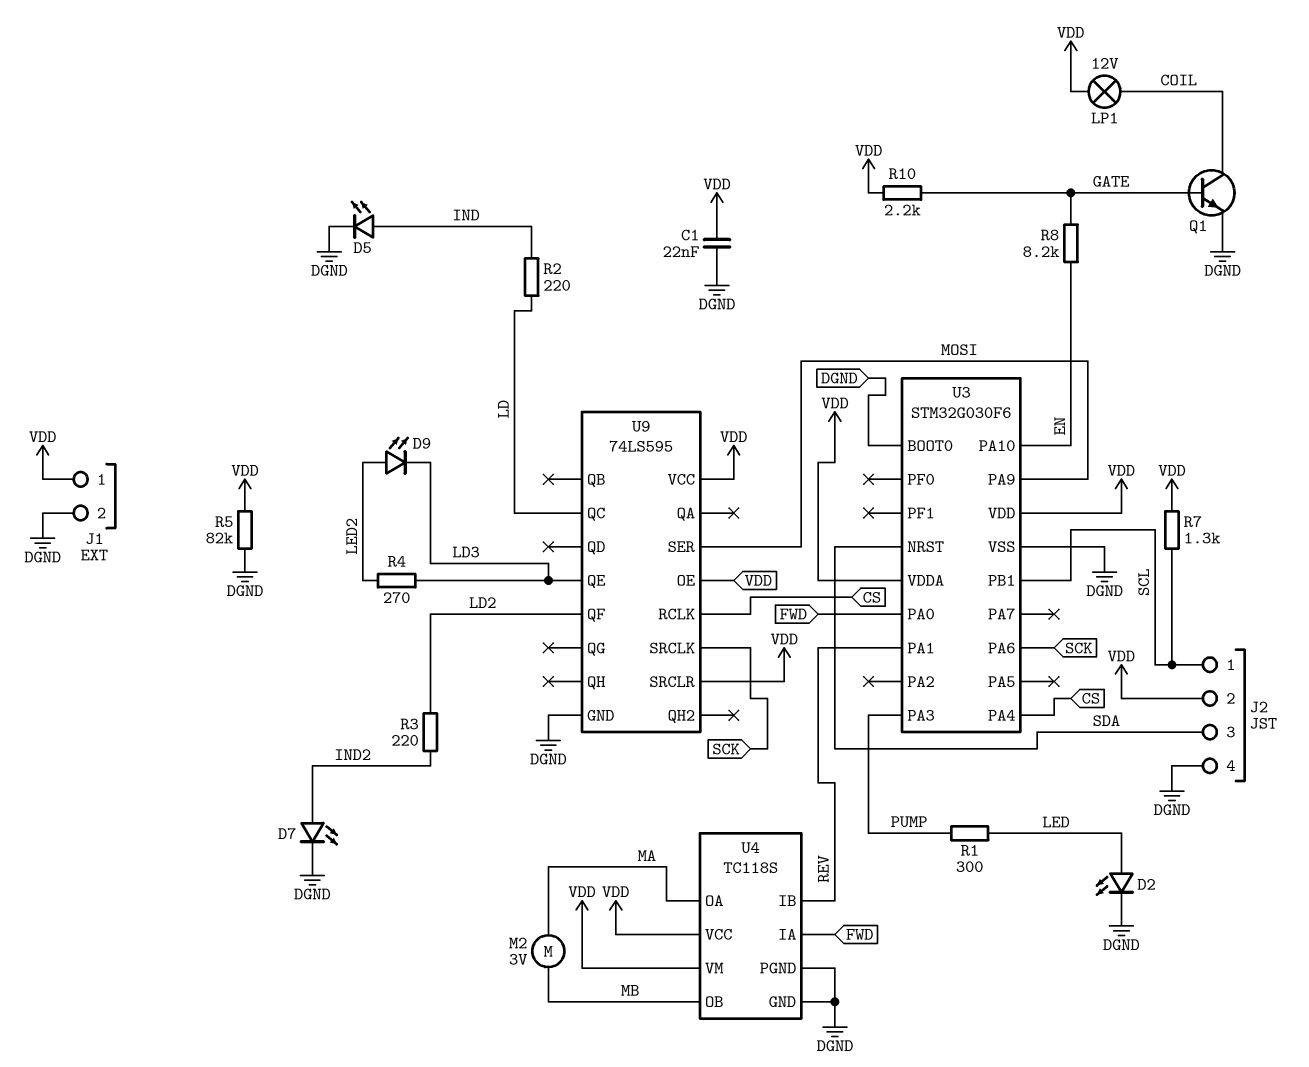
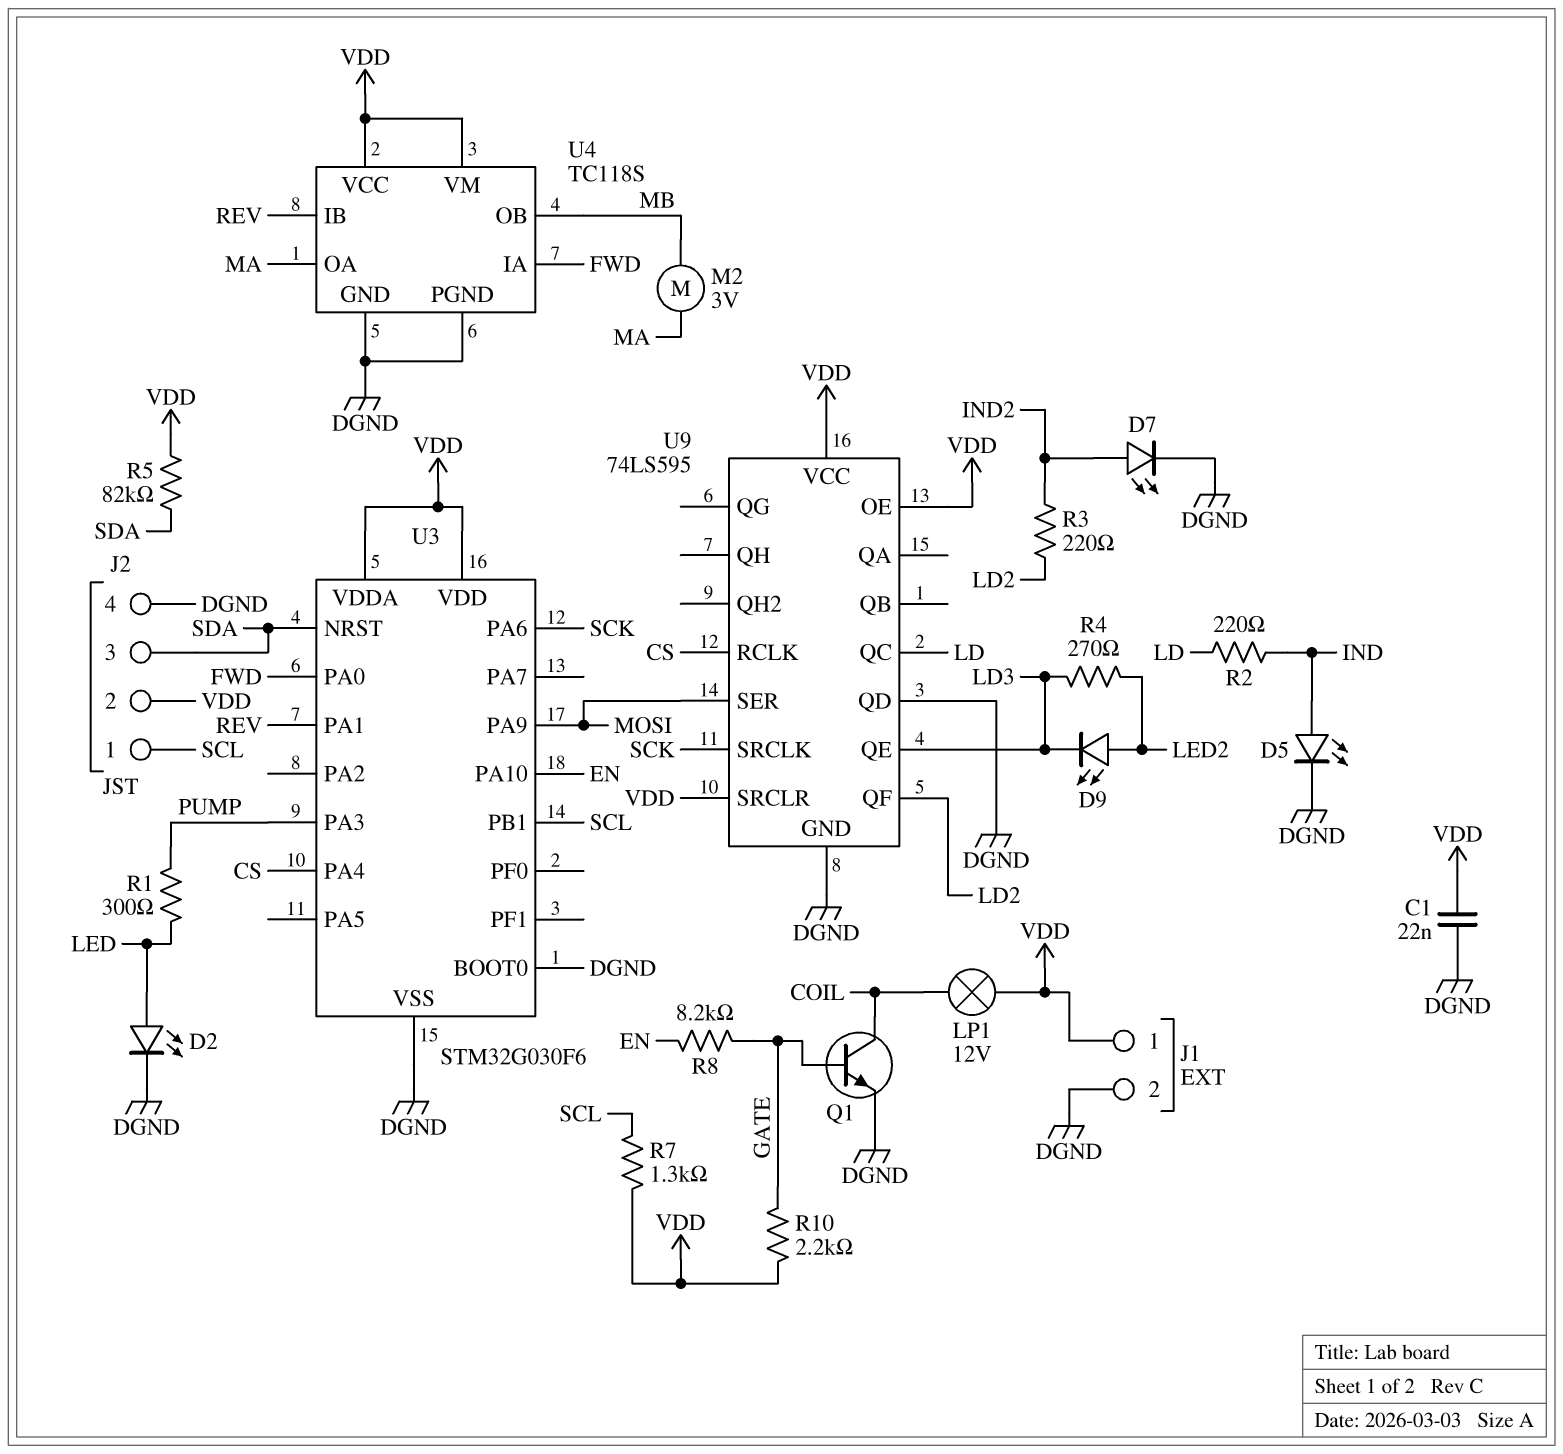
R5: 82k (DGND, VDD) -> 82k (SDA, VDD)
U9 pin QD: none -> DGND

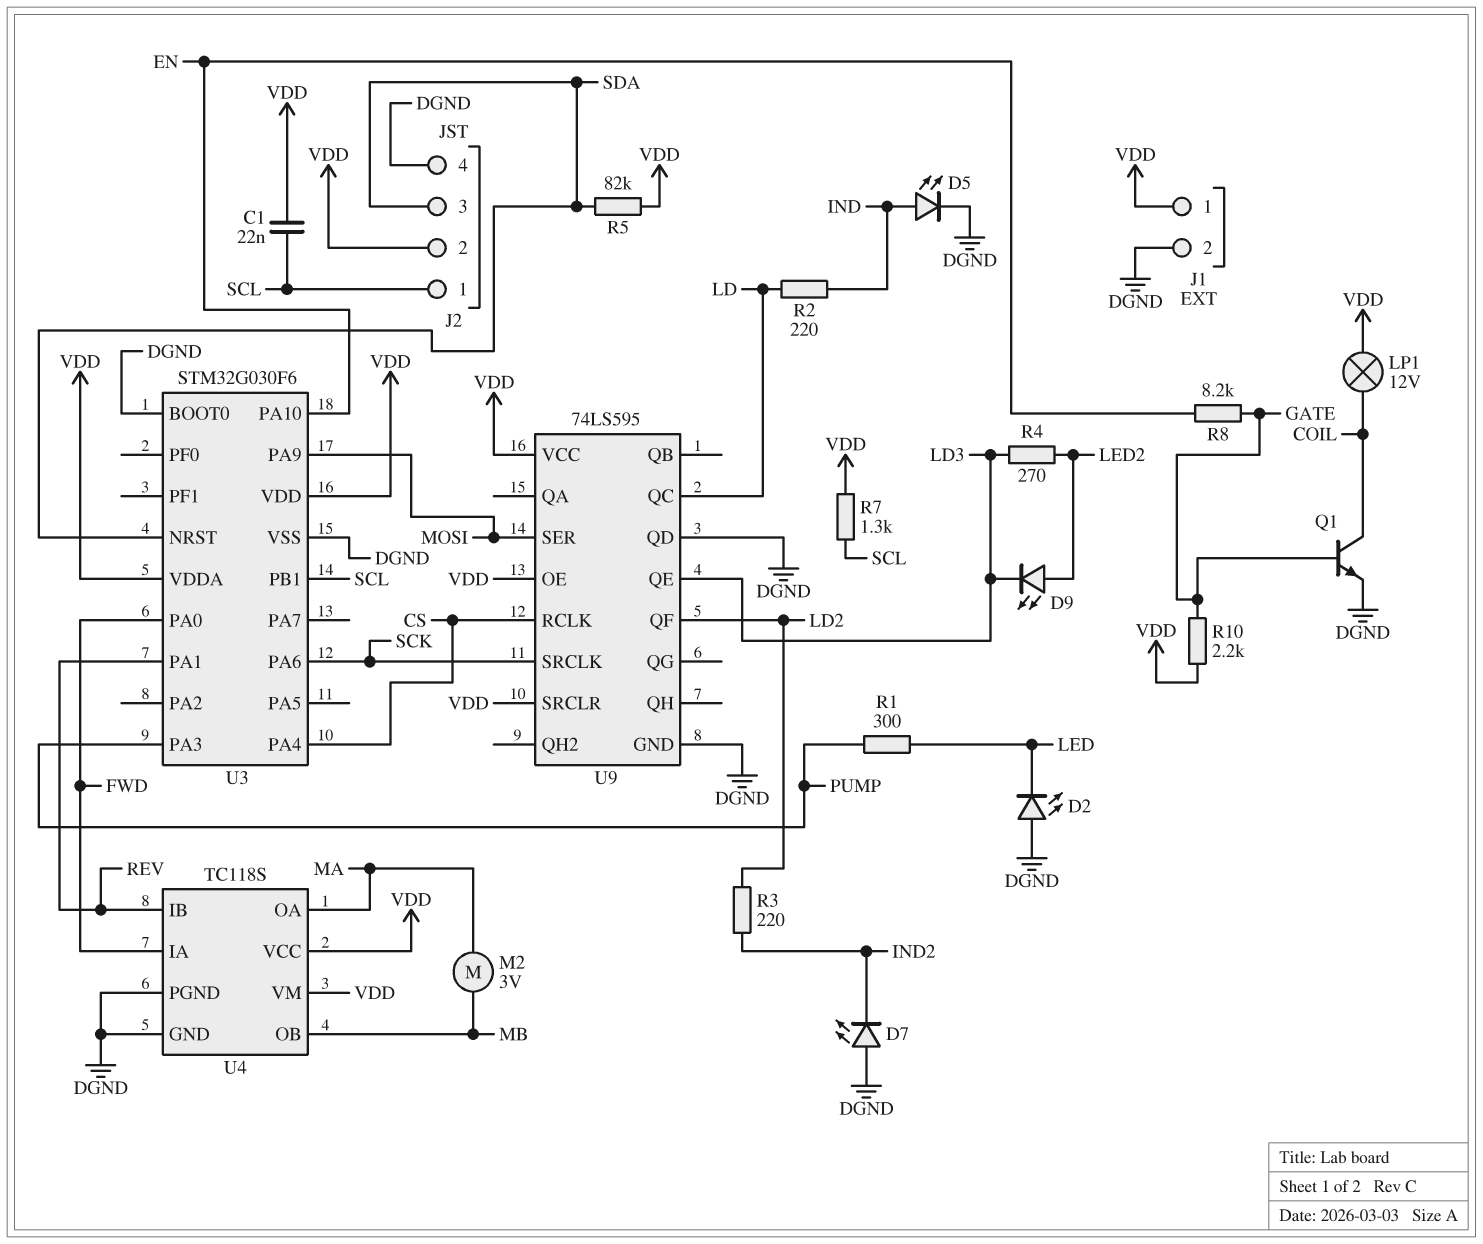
C1: 22nF (DGND, VDD) -> 22nF (SCL, VDD)
D2: LED (A LED, K DGND) -> LED (A DGND, K LED)
D7: LED (A IND2, K DGND) -> LED (A DGND, K IND2)

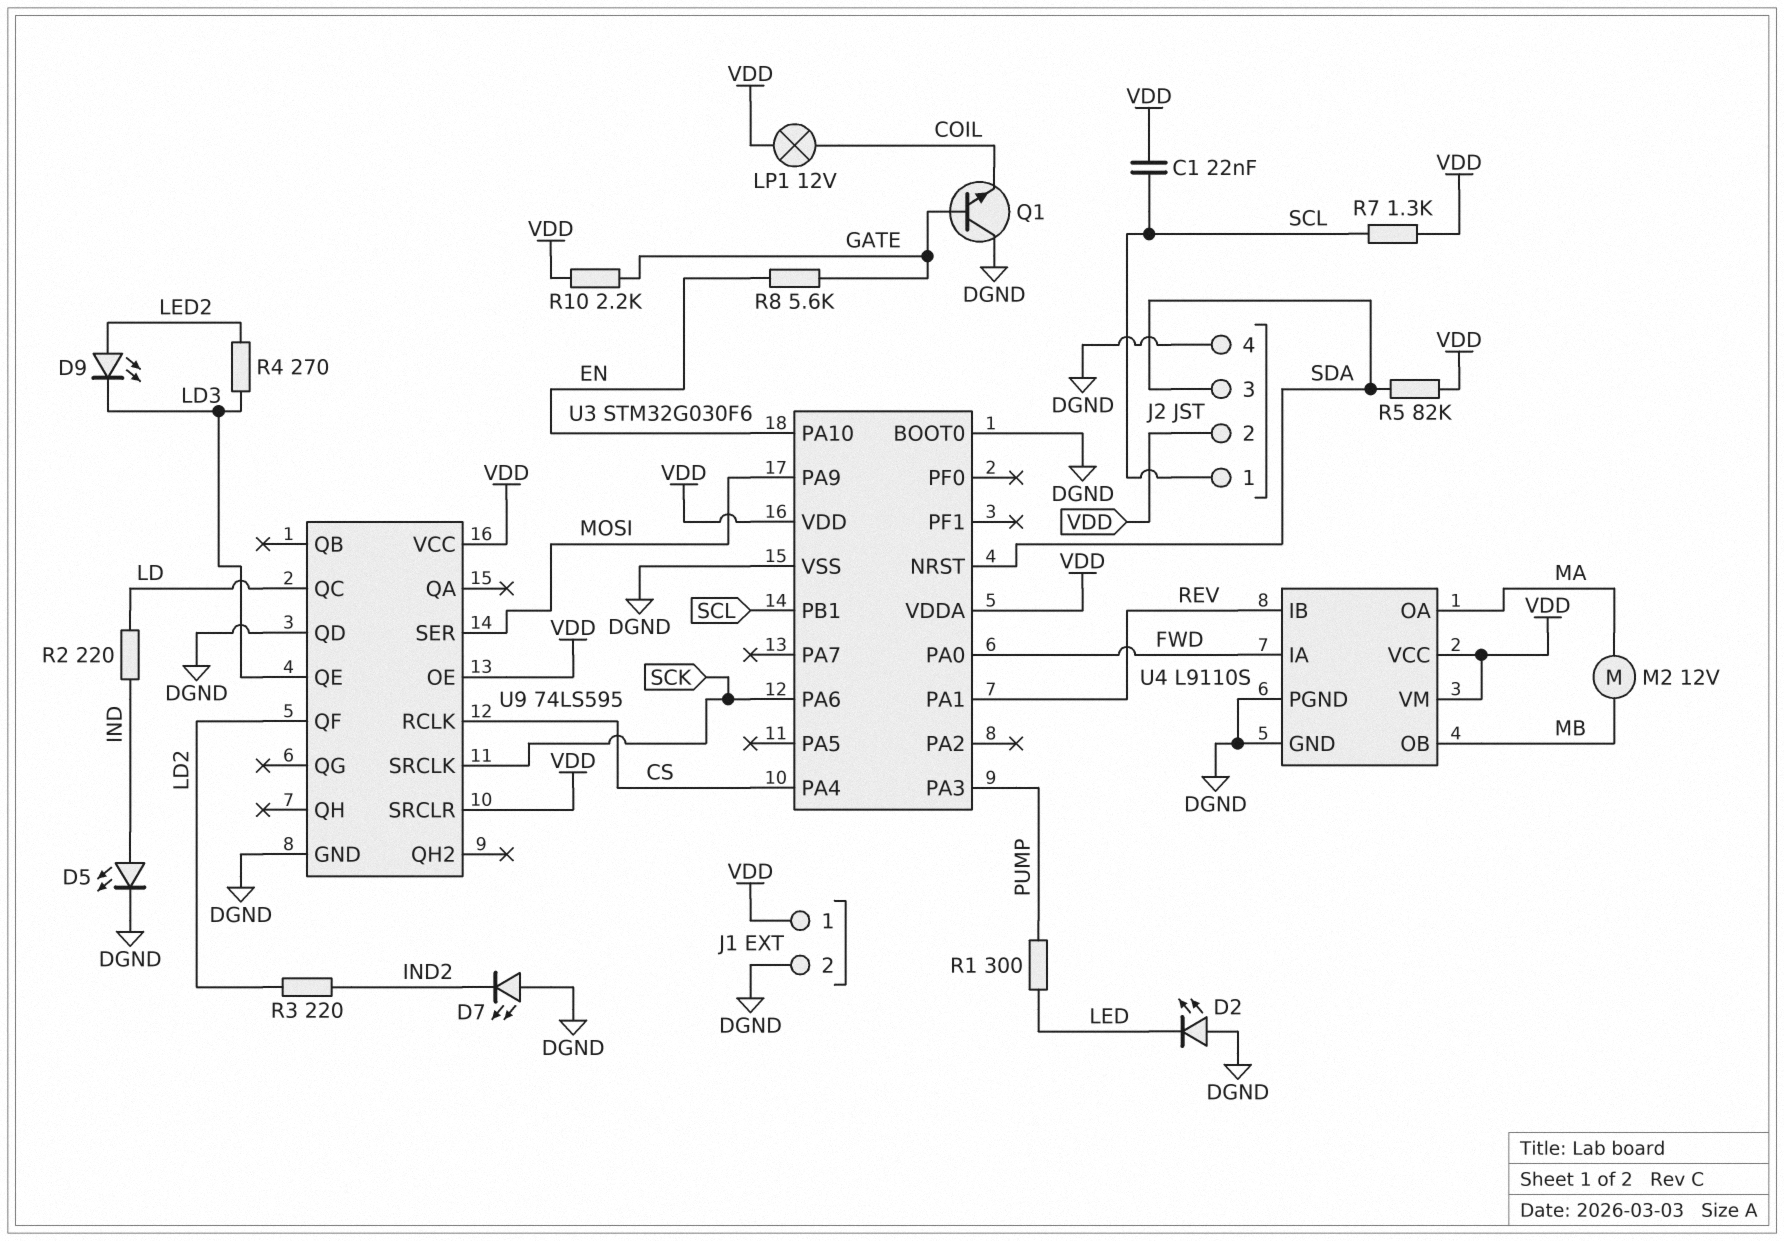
M2: motor 3V (MA, MB) -> motor 12V (MA, MB)
Q1: NPN (B GATE, C COIL, E DGND) -> NPN (B GATE, C DGND, E COIL)
R8: 8.2k (EN, GATE) -> 5.6k (EN, GATE)
U4: TC118S -> L9110S

